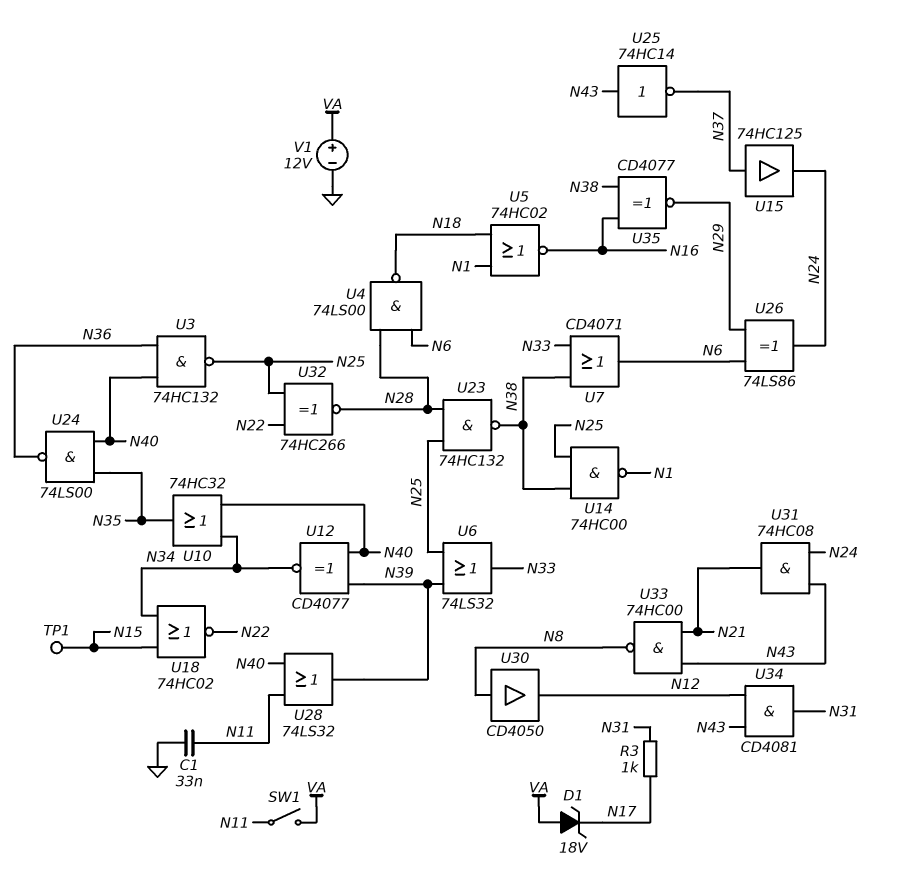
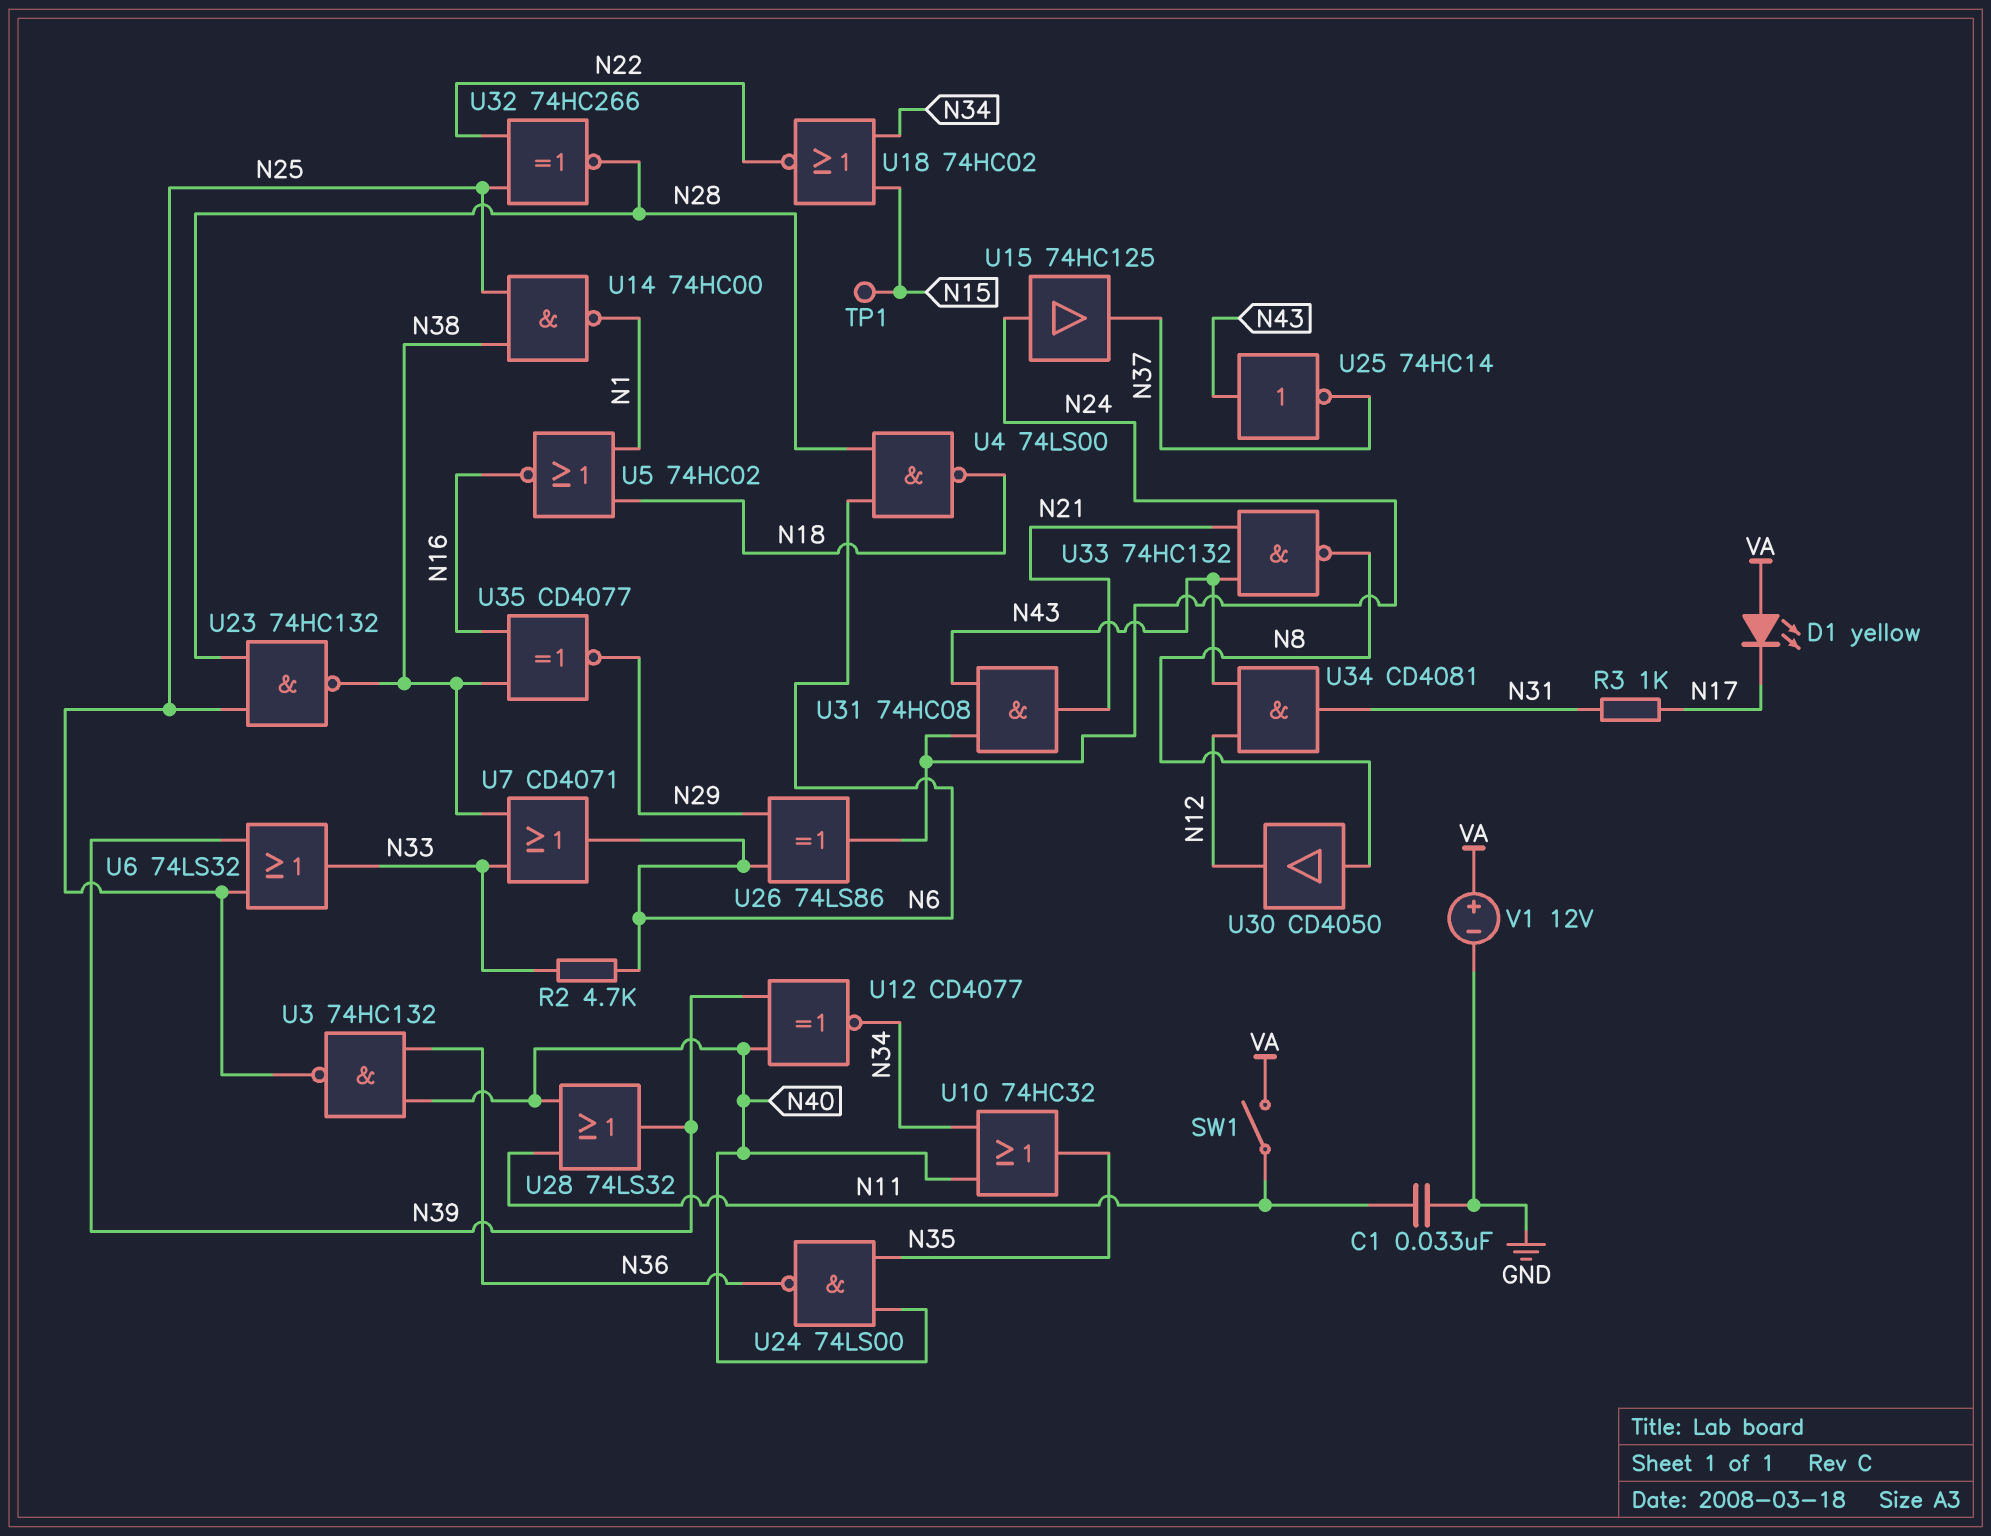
D1: zener 18V (A VA, K N17) -> LED yellow (A VA, K N17)
R2: none -> 4.7k (N6, N33)
U15: buffer 74HC125 (in N37, out N24) -> buffer 74HC125 (in N24, out N37)
U33: NAND 74HC00 (in N21, in N43, out N8) -> NAND 74HC132 (in N21, in N43, out N8)

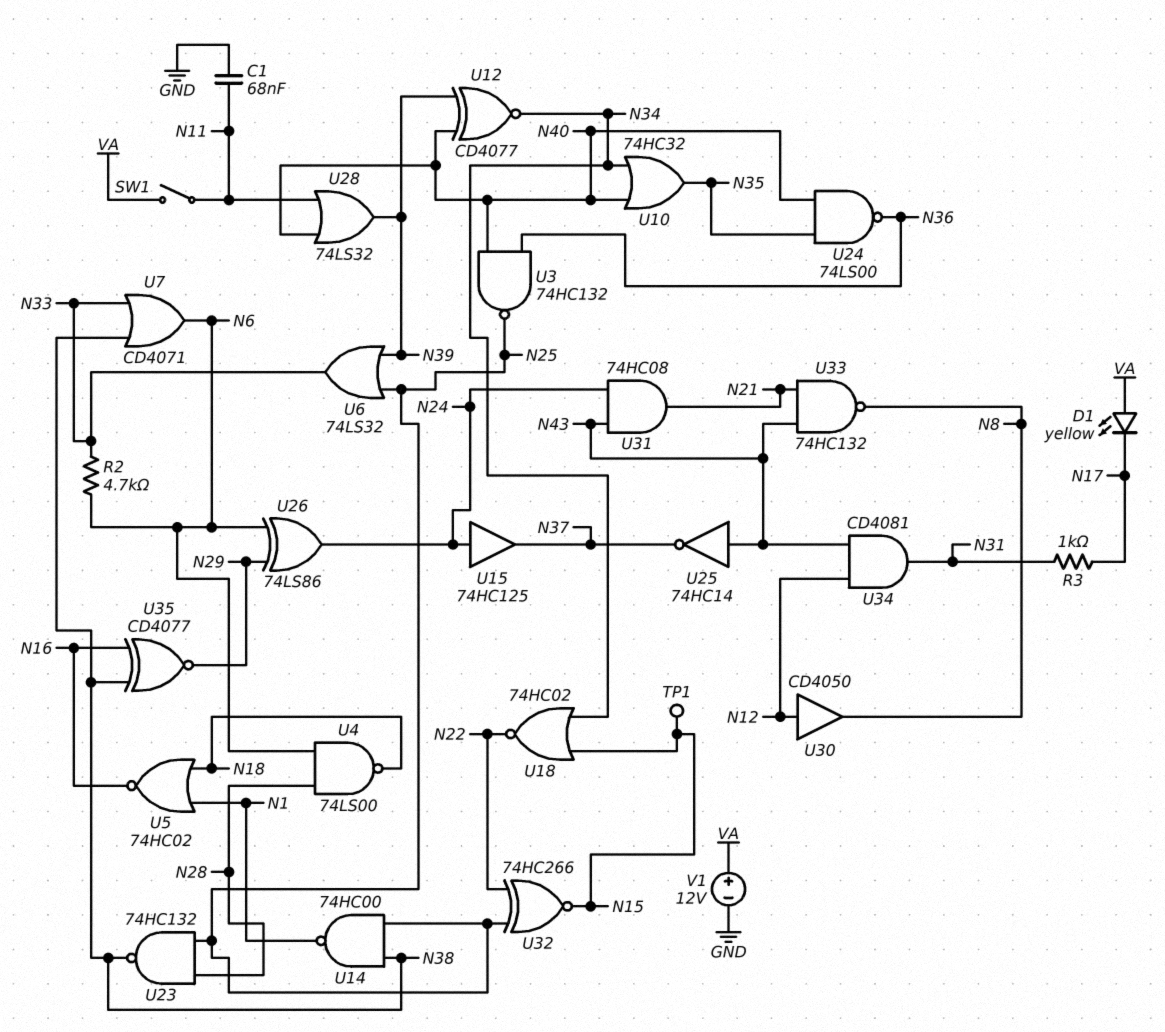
C1: 33nF (GND, N11) -> 68nF (GND, N11)
U30: buffer CD4050 (in N8, out N12) -> buffer CD4050 (in N12, out N8)
U32: XNOR 74HC266 (in N22, in N25, out N28) -> XNOR 74HC266 (in N22, in N25, out N15)

